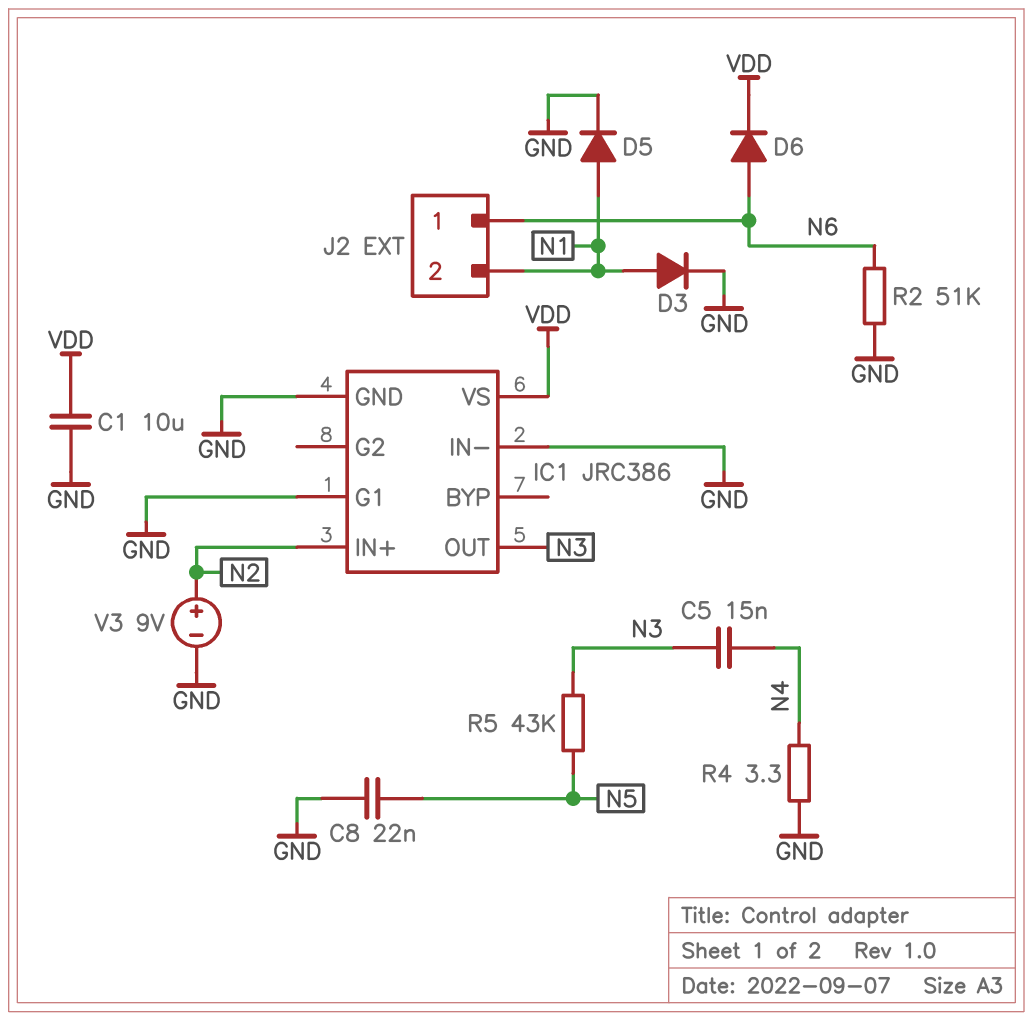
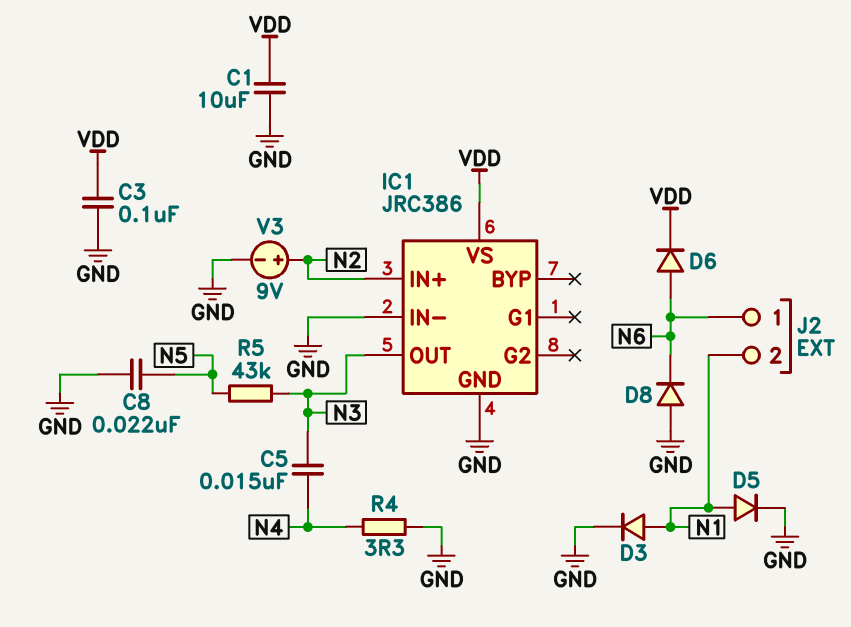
C3: none -> 100nF (GND, VDD)
D8: none -> diode (A GND, K N6)
IC1 pin G1: GND -> none
R2: 51k (GND, N6) -> none

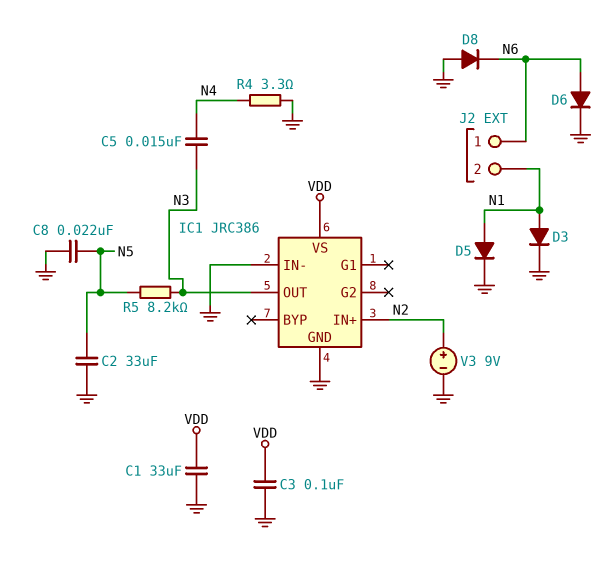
C1: 10uF (GND, VDD) -> 33uF (GND, VDD)
C2: none -> 33uF (GND, N5)
D6: diode (A N6, K VDD) -> diode (A N6, K GND)
R5: 43k (N3, N5) -> 8.2k (N3, N5)

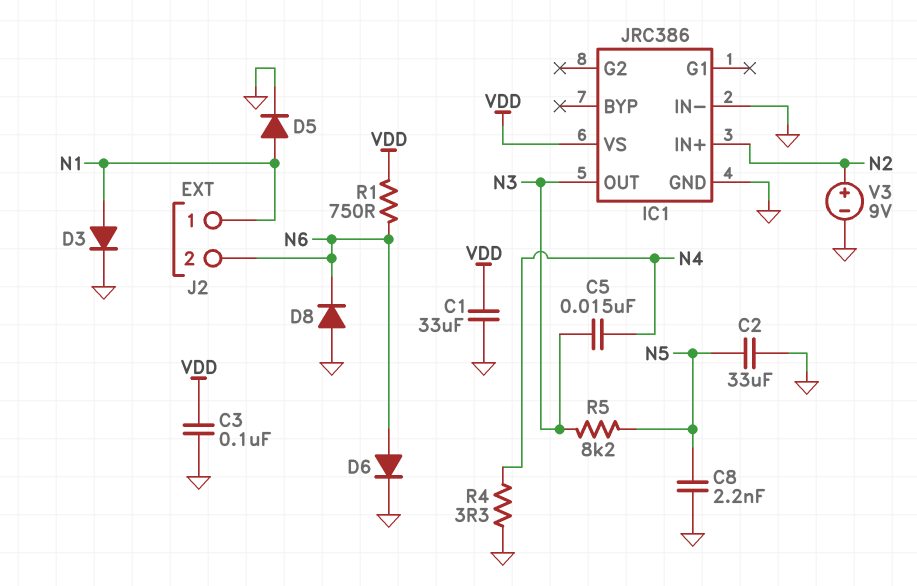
C8: 22nF (GND, N5) -> 2.2nF (GND, N5)
J2 pin 1: N6 -> N1
J2 pin 2: N1 -> N6
R1: none -> 750 (N6, VDD)

